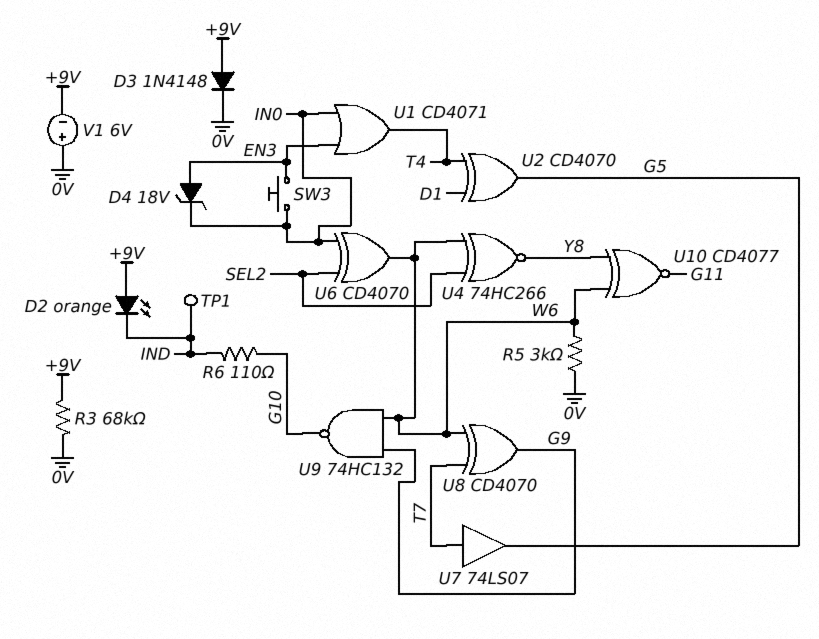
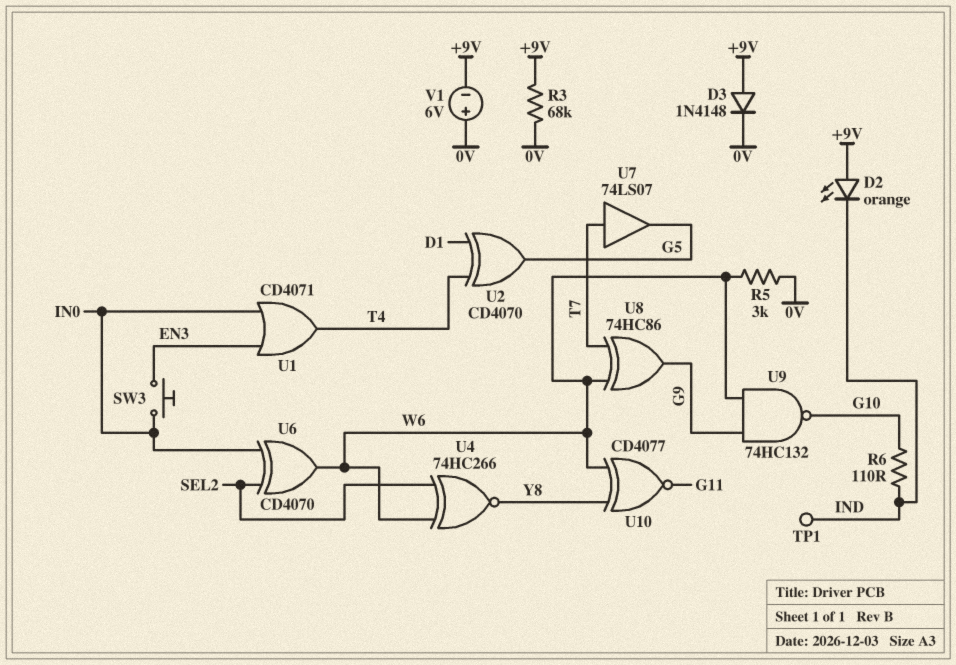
D4: zener 18V (A EN3, K IN0) -> none
U8: XOR CD4070 (in T7, in W6, out G9) -> XOR 74HC86 (in T7, in W6, out G9)

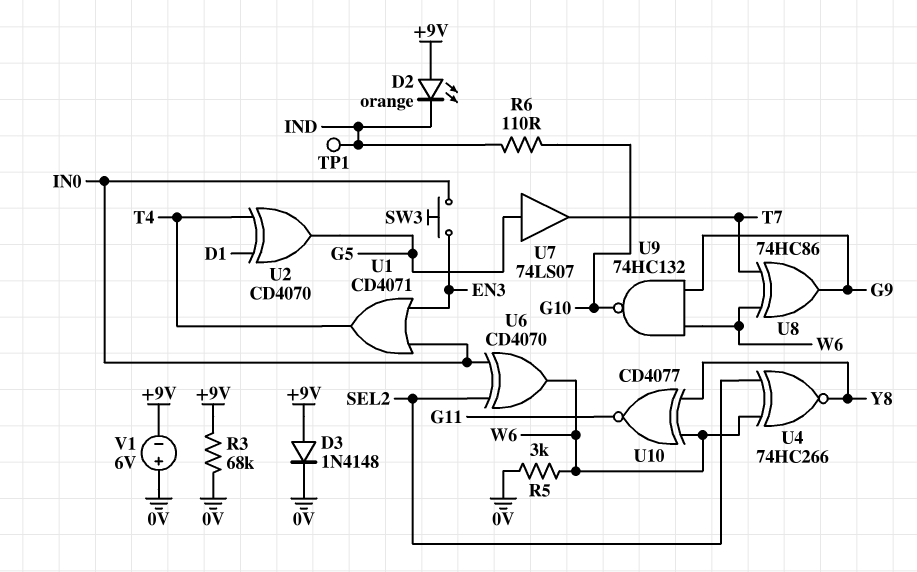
U7: buffer 74LS07 (in T7, out G5) -> buffer 74LS07 (in G5, out T7)

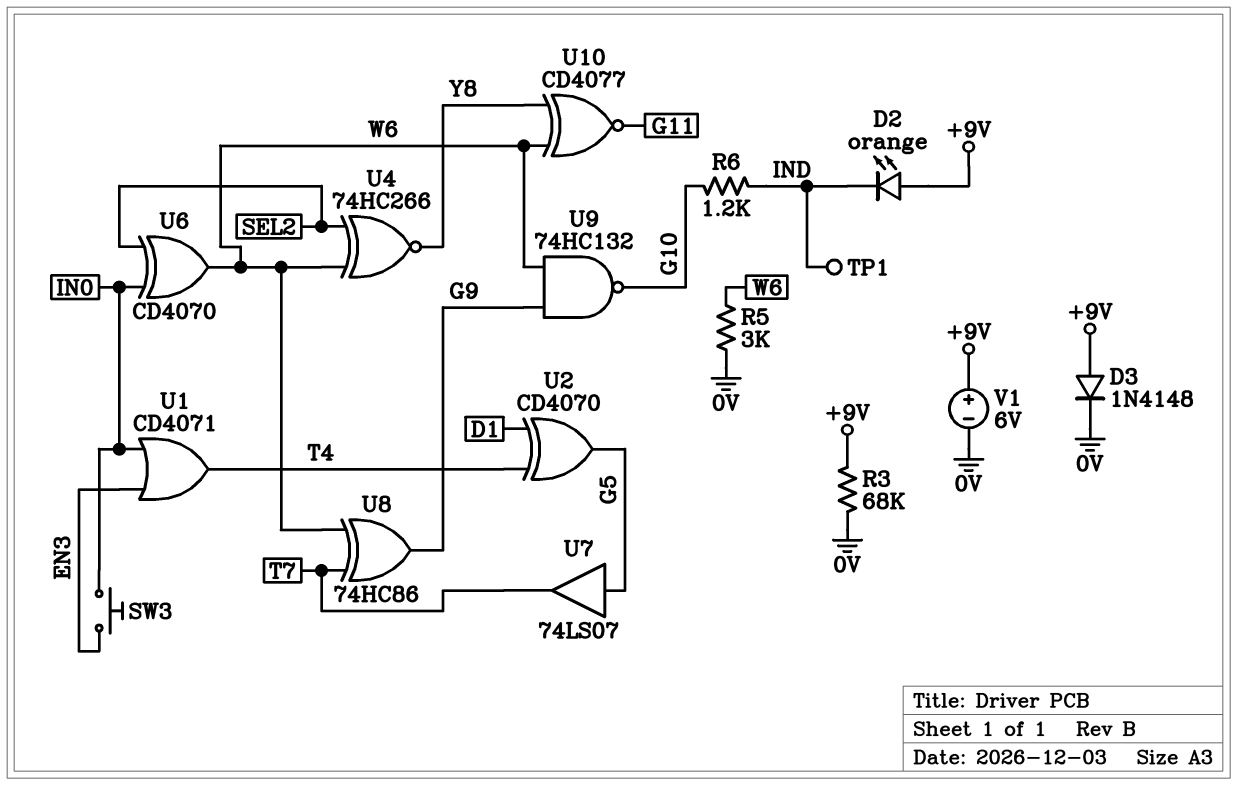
R6: 110 (G10, IND) -> 1.2k (G10, IND)
V1: 6V (plus 0V, minus +9V) -> 6V (plus +9V, minus 0V)

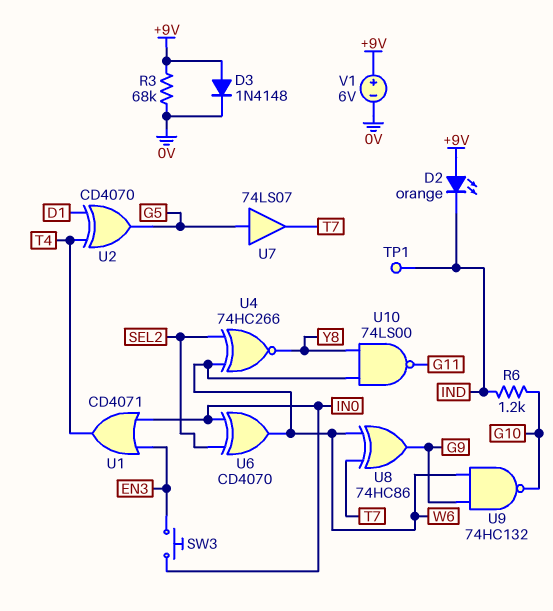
R5: 3k (0V, W6) -> none
U10: XNOR CD4077 (in W6, in Y8, out G11) -> NAND 74LS00 (in W6, in Y8, out G11)

